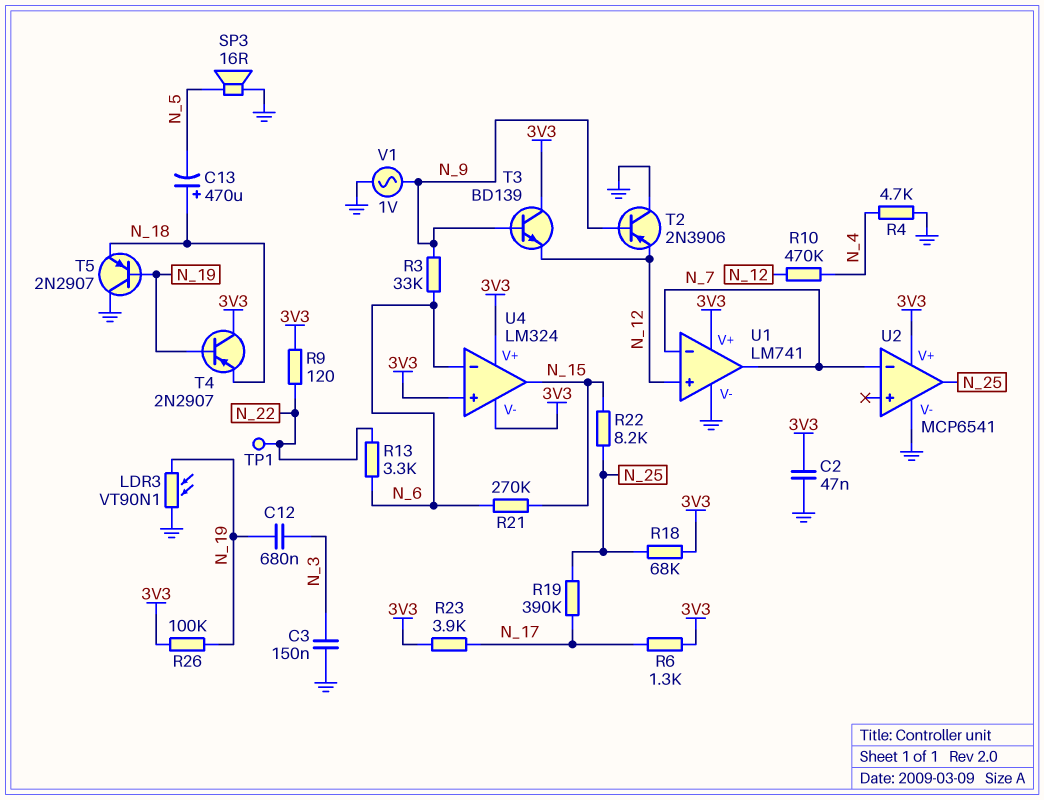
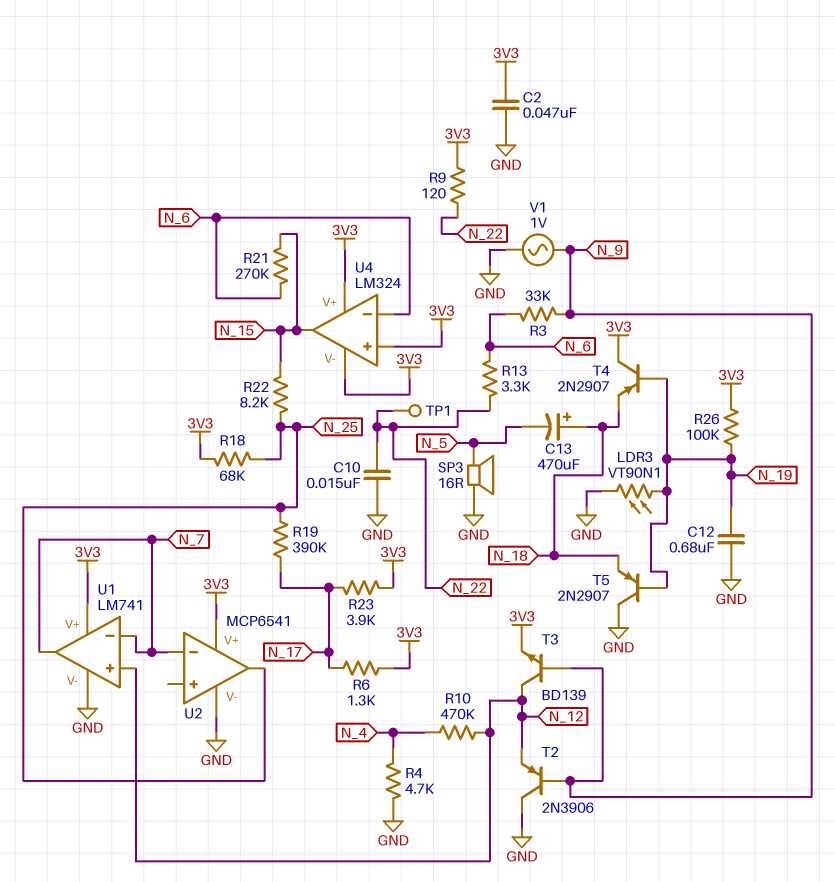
C3: 150nF (GND, N_3) -> none
C10: none -> 15nF (GND, N_22)
C12: 680nF (N_3, N_19) -> 680nF (GND, N_19)
T3: NPN BD139 (B N_9, C 3V3, E N_12) -> NPN BD139 (B N_9, C N_12, E 3V3)

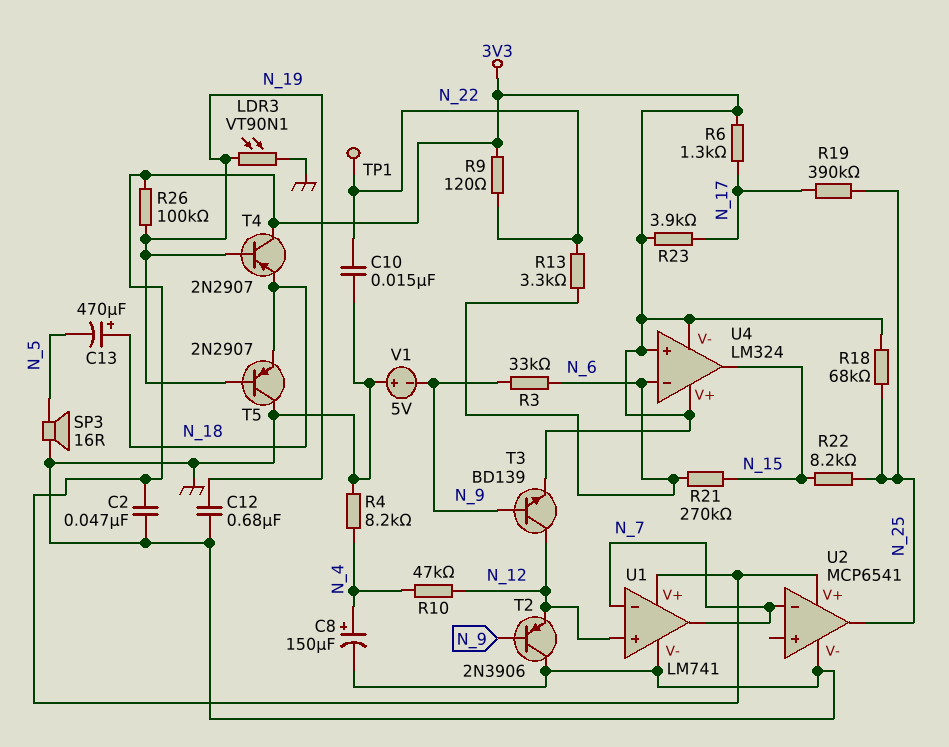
C8: none -> 150uF (plus N_4, minus GND)
R4: 4.7k (GND, N_4) -> 8.2k (GND, N_4)
R10: 470k (N_4, N_12) -> 47k (N_4, N_12)
V1: AC 1V (GND, N_9) -> 5V (plus GND, minus N_9)

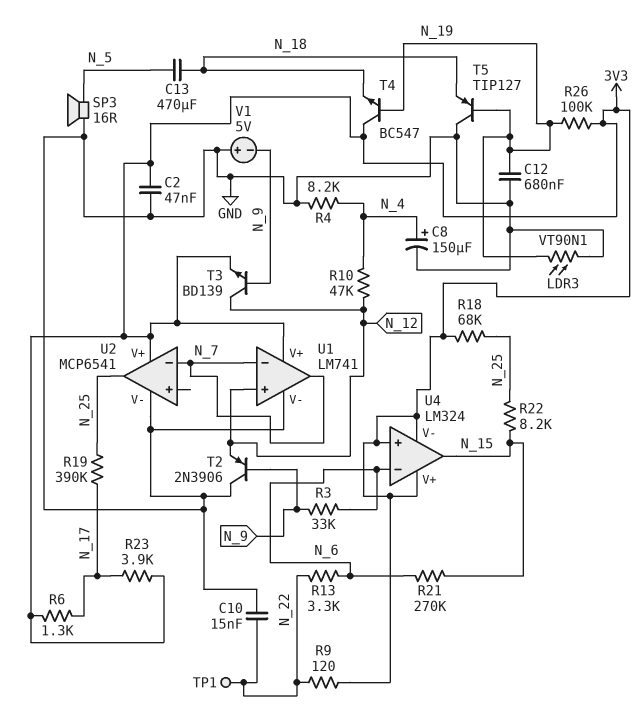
C13: 470uF (plus N_18, minus N_5) -> 470uF (N_5, N_18)
T4: PNP 2N2907 (B N_19, C 3V3, E N_18) -> NPN BC547 (B N_19, C 3V3, E N_18)
T5: PNP 2N2907 (B N_19, C GND, E N_18) -> PNP TIP127 (B N_19, C GND, E N_18)

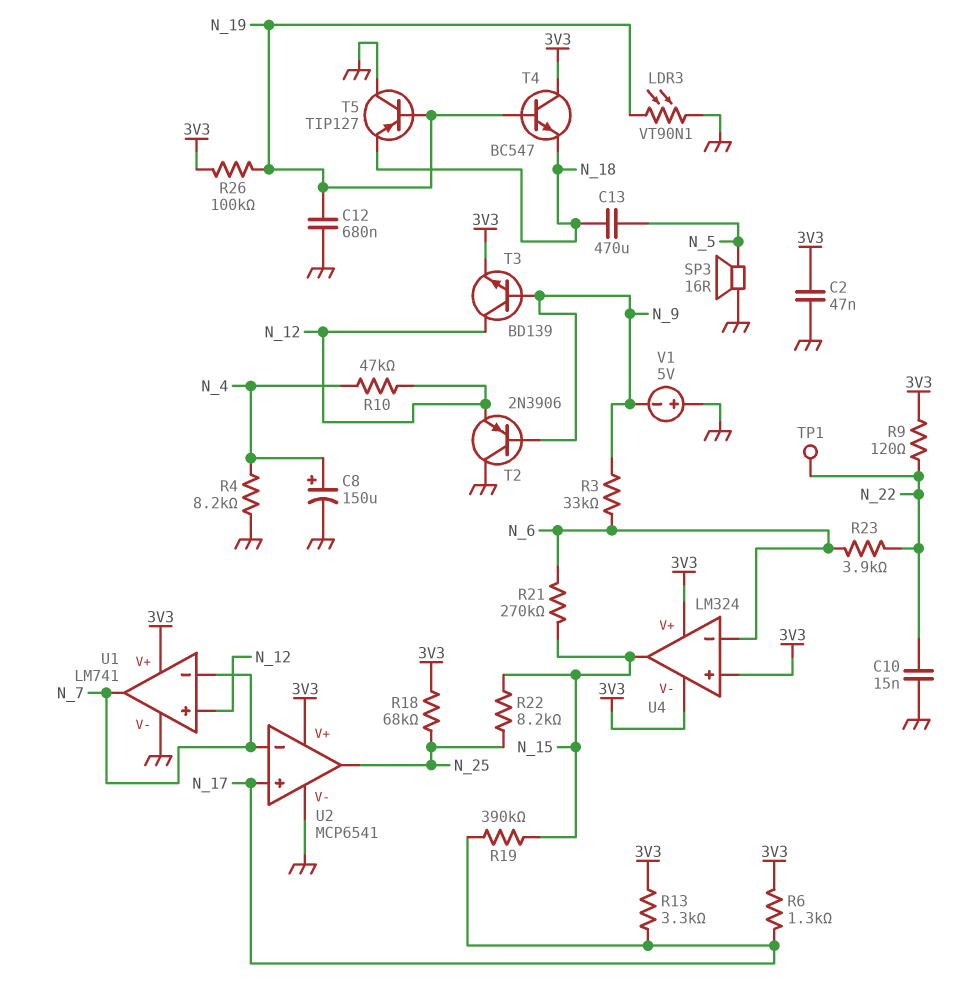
R13: 3.3k (N_6, N_22) -> 3.3k (3V3, N_17)
R19: 390k (N_17, N_25) -> 390k (N_15, N_17)
R23: 3.9k (3V3, N_17) -> 3.9k (N_6, N_22)
U2 pin in+: none -> N_17

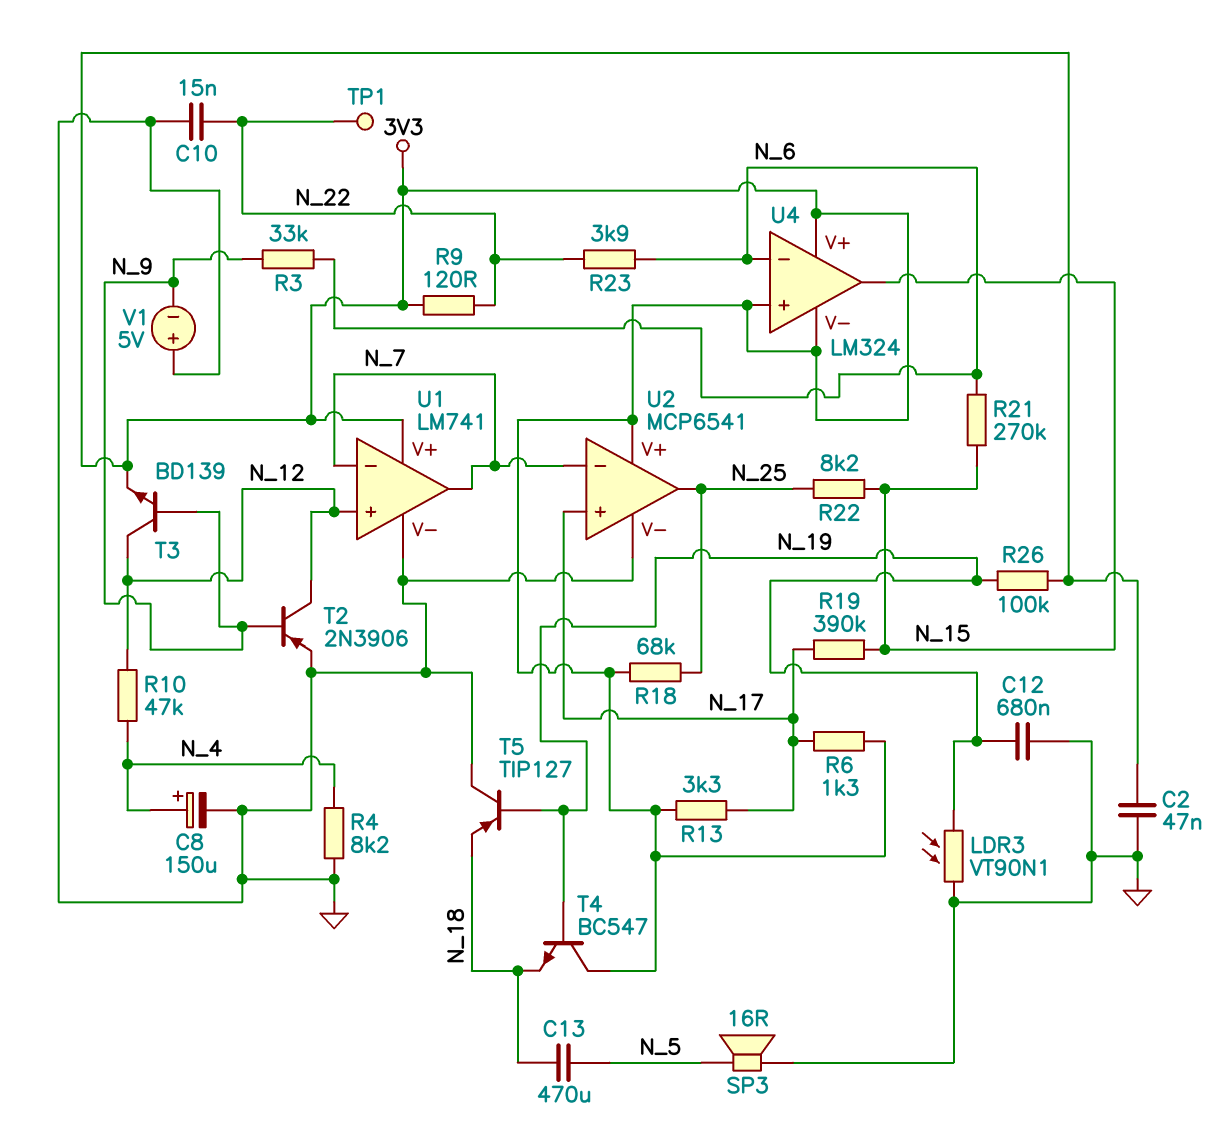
T2: PNP 2N3906 (B N_9, C GND, E N_12) -> PNP 2N3906 (B N_9, C N_12, E GND)

